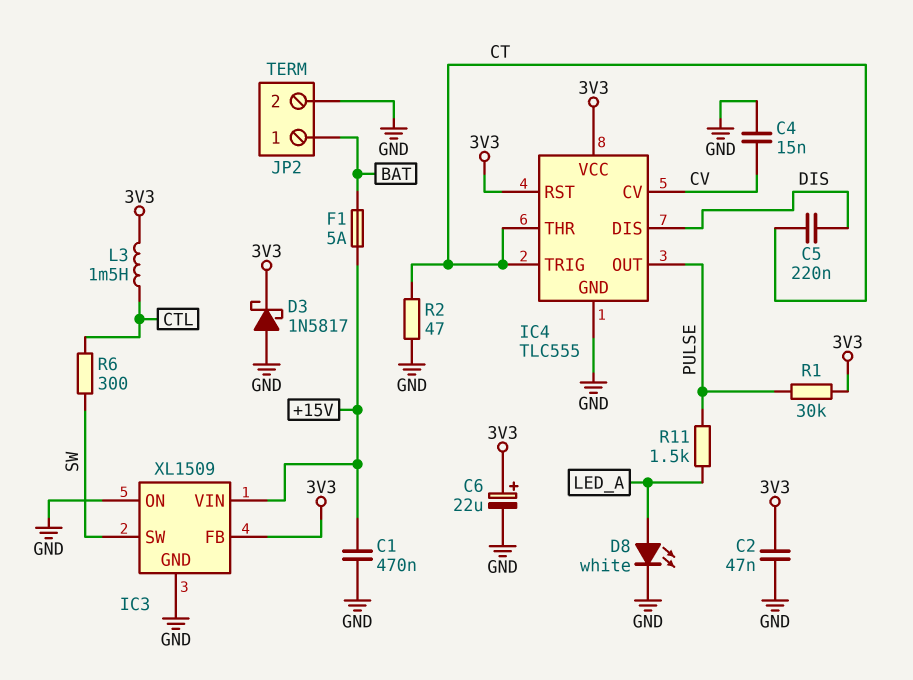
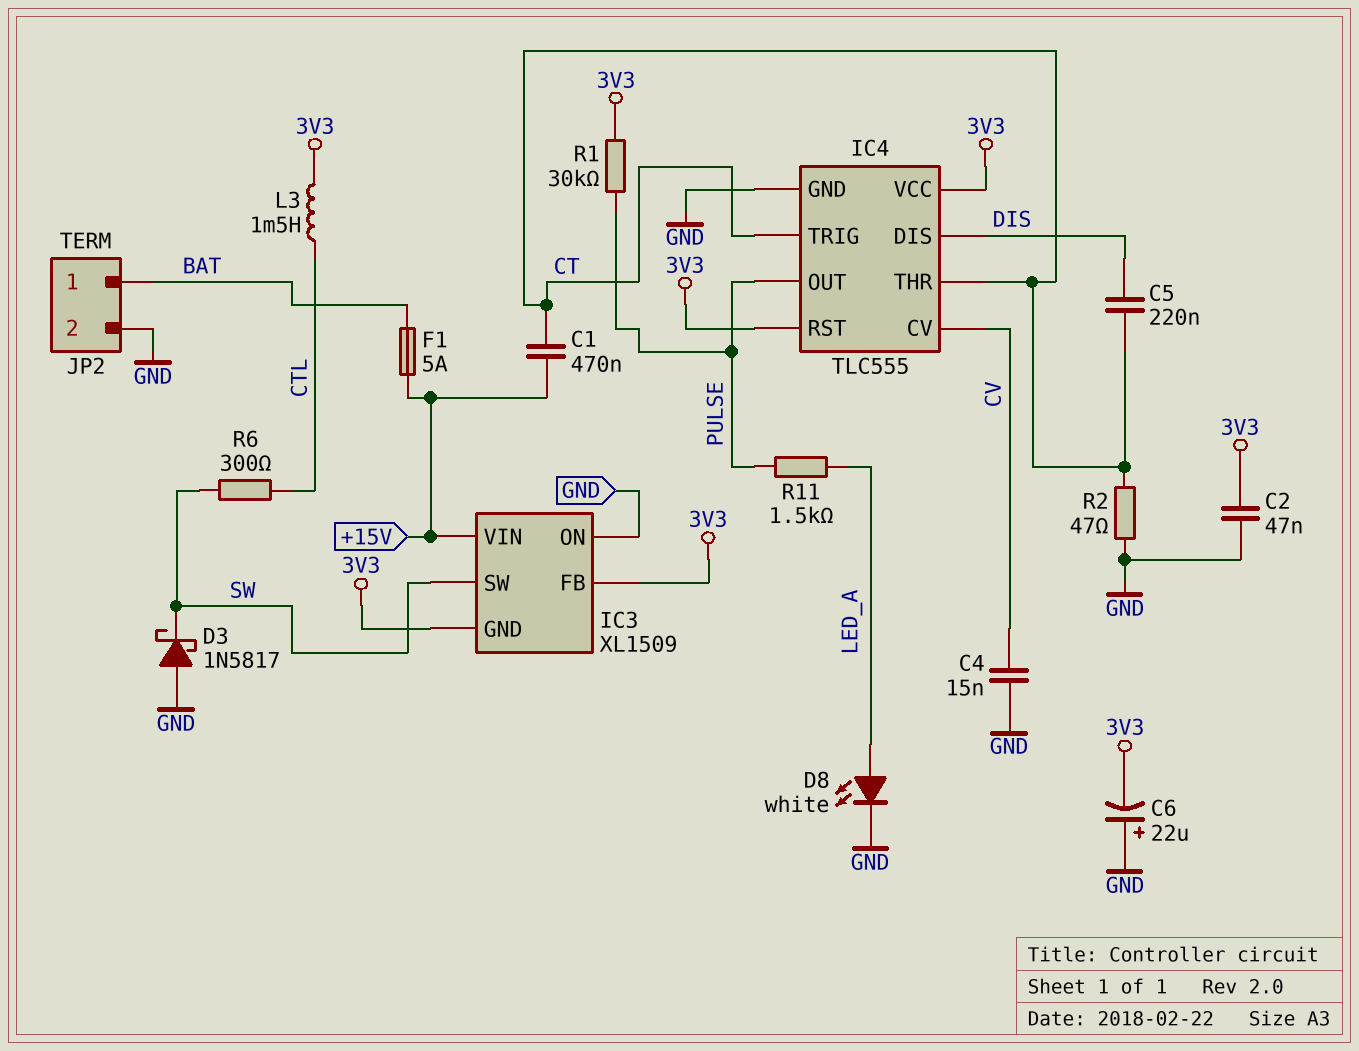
C1: 470nF (+15V, GND) -> 470nF (+15V, CT)
C6: 22uF (plus 3V3, minus GND) -> 22uF (plus GND, minus 3V3)
D3: schottky 1N5817 (A GND, K 3V3) -> schottky 1N5817 (A GND, K SW)
IC3 pin GND: GND -> 3V3

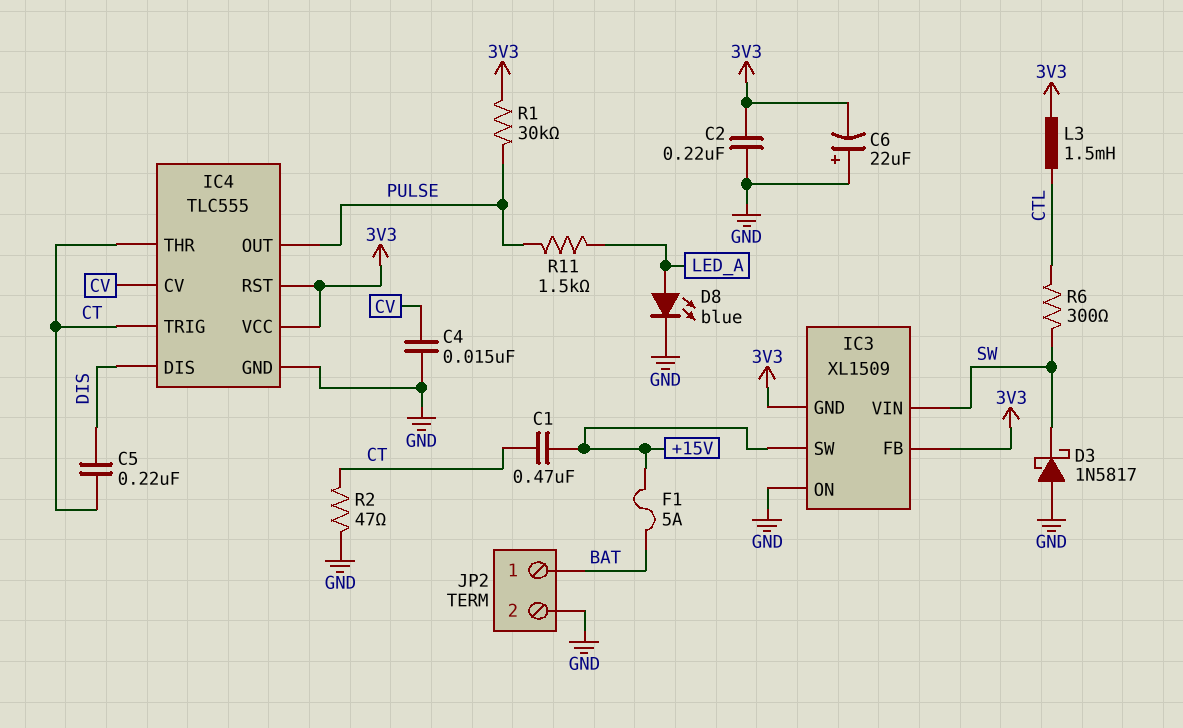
C2: 47nF (3V3, GND) -> 220nF (3V3, GND)
D8: LED white (A LED_A, K GND) -> LED blue (A LED_A, K GND)
IC3 pin SW: SW -> +15V
IC3 pin VIN: +15V -> SW

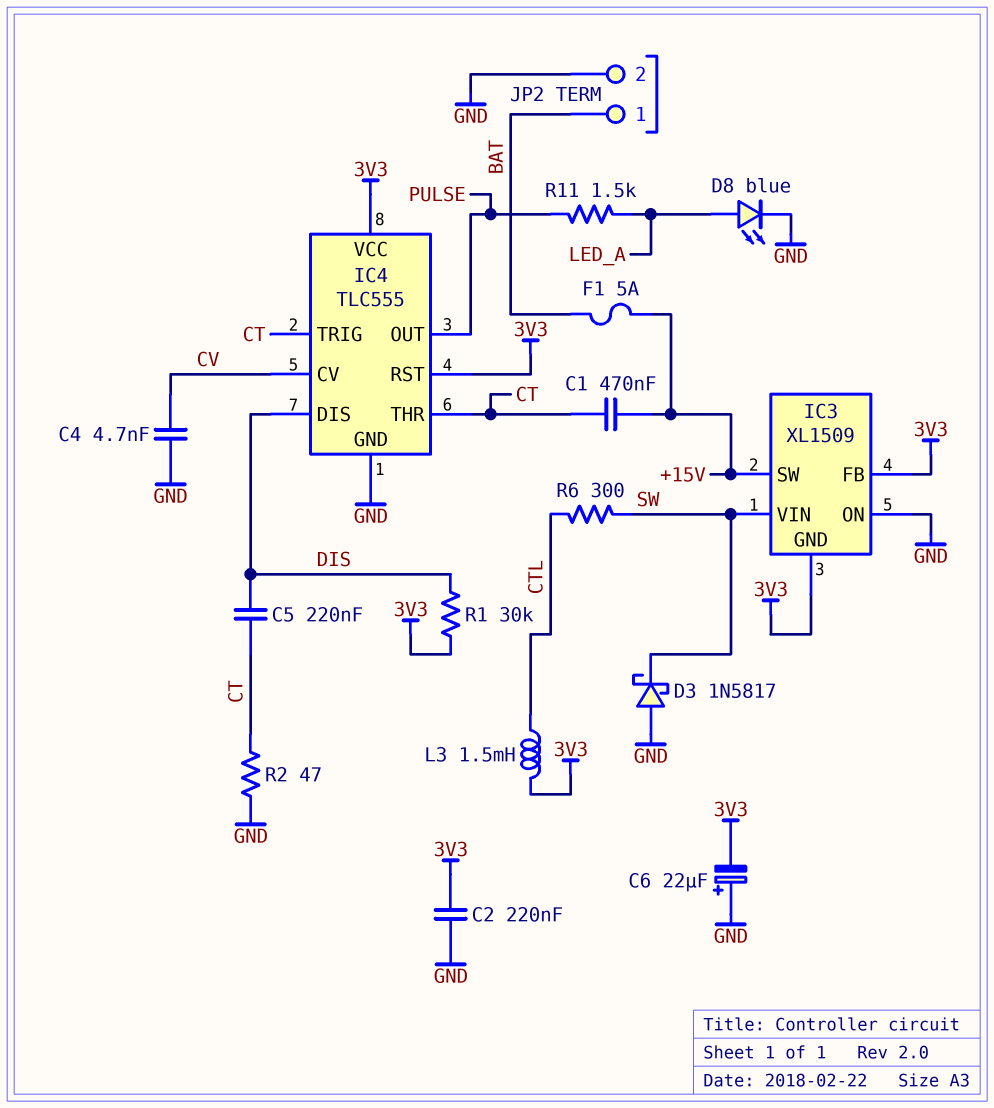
C4: 15nF (CV, GND) -> 4.7nF (CV, GND)
R1: 30k (3V3, PULSE) -> 30k (3V3, DIS)

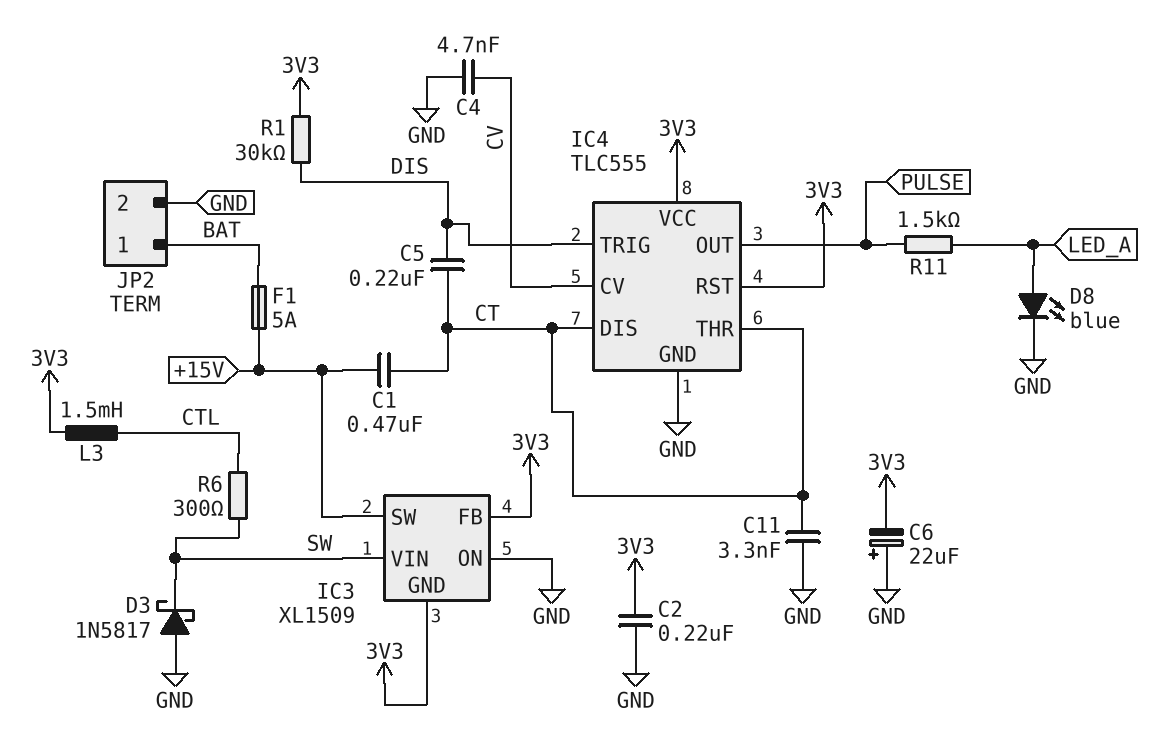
C11: none -> 3.3nF (CT, GND)
IC4 pin DIS: DIS -> CT
IC4 pin TRIG: CT -> DIS
R2: 47 (CT, GND) -> none

